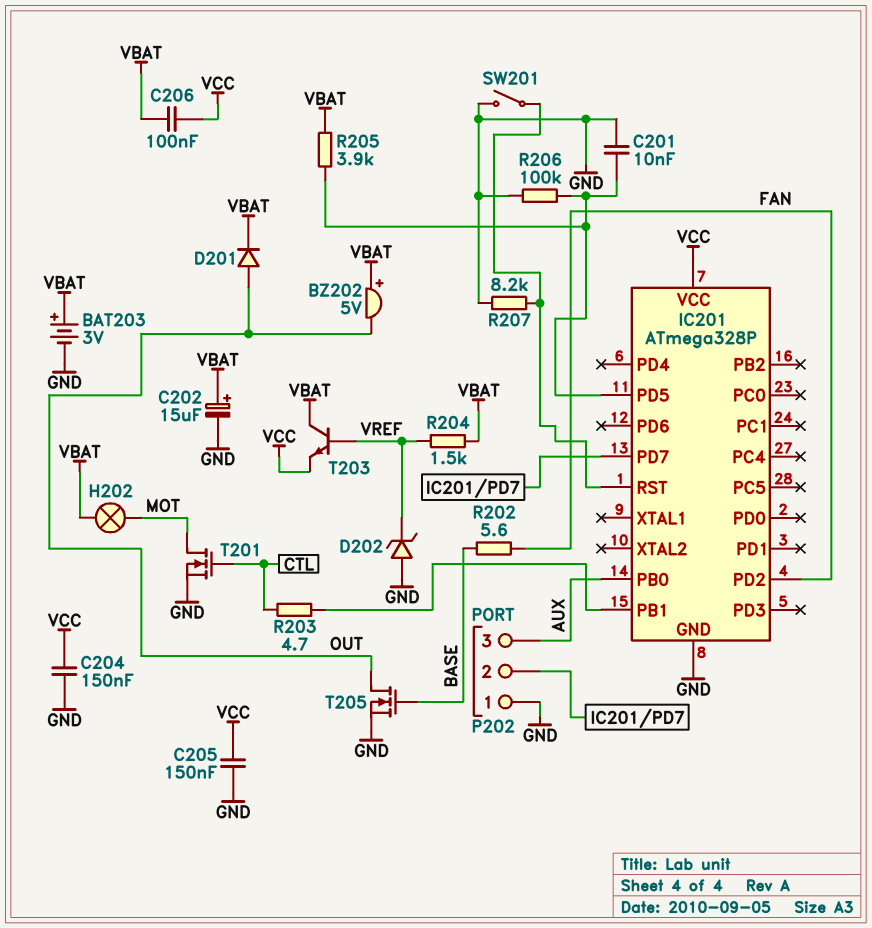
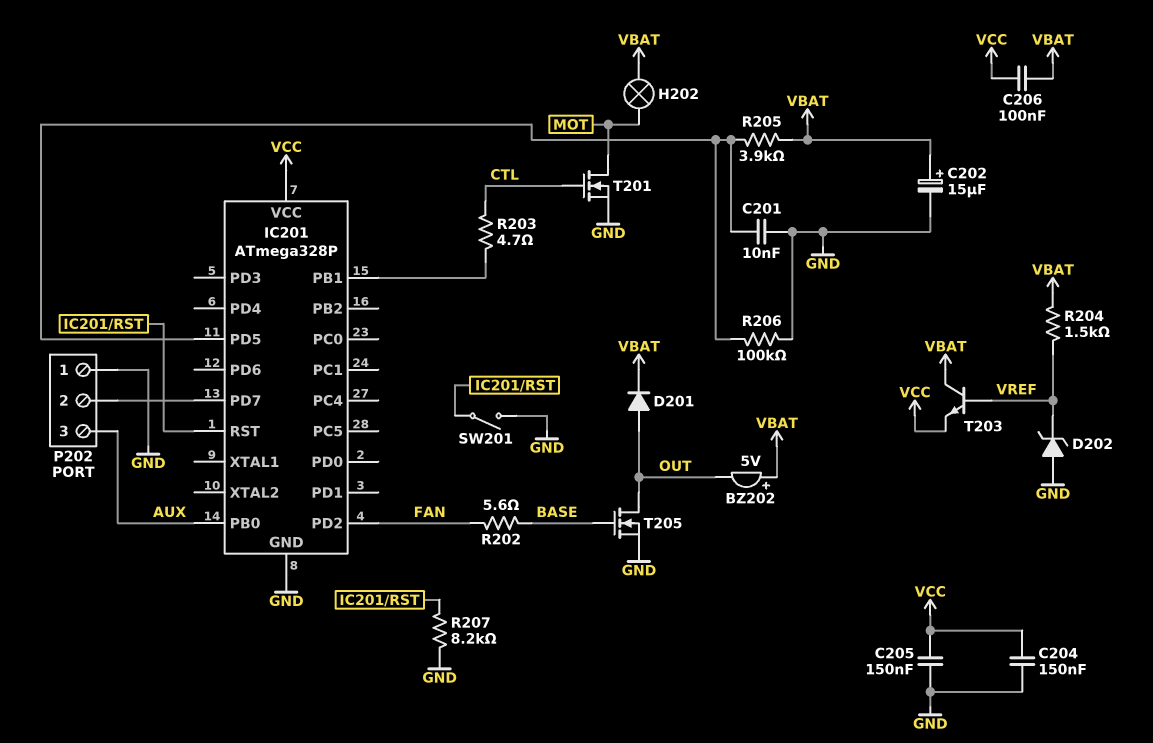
BAT203: 3V (plus VBAT, minus GND) -> none

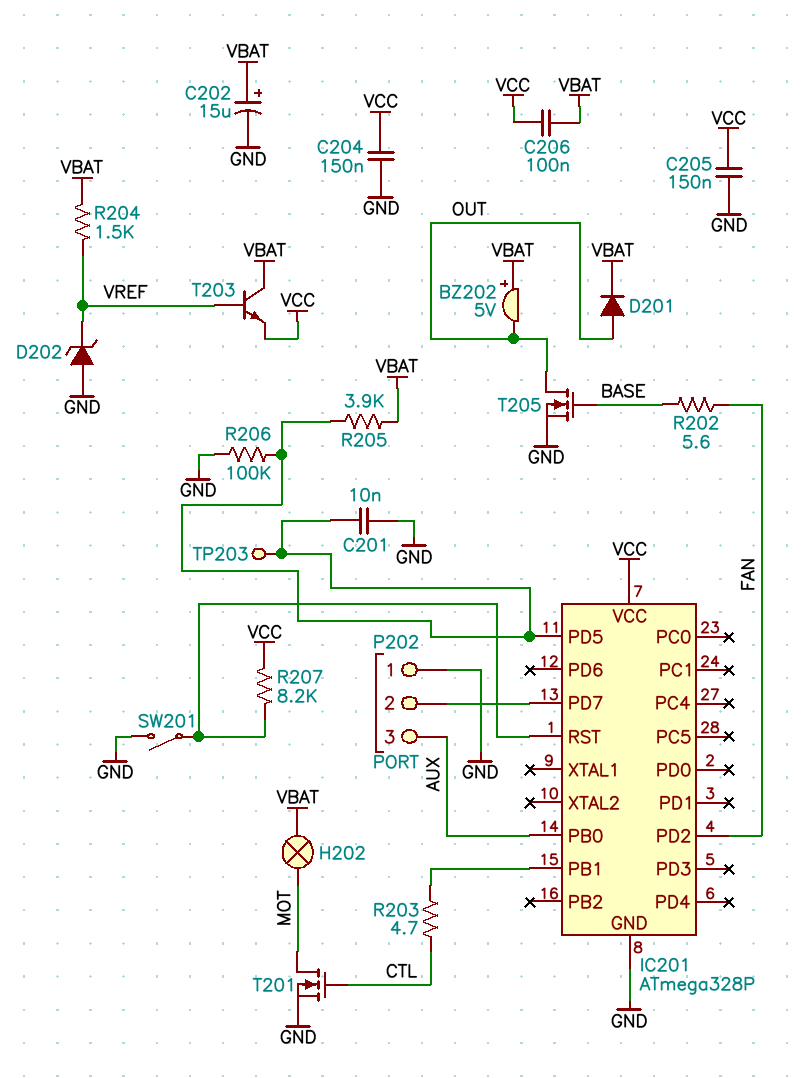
R207: 8.2k (GND, IC201/RST) -> 8.2k (IC201/RST, VCC)
TP203: none -> test point (IC201/PD5)

